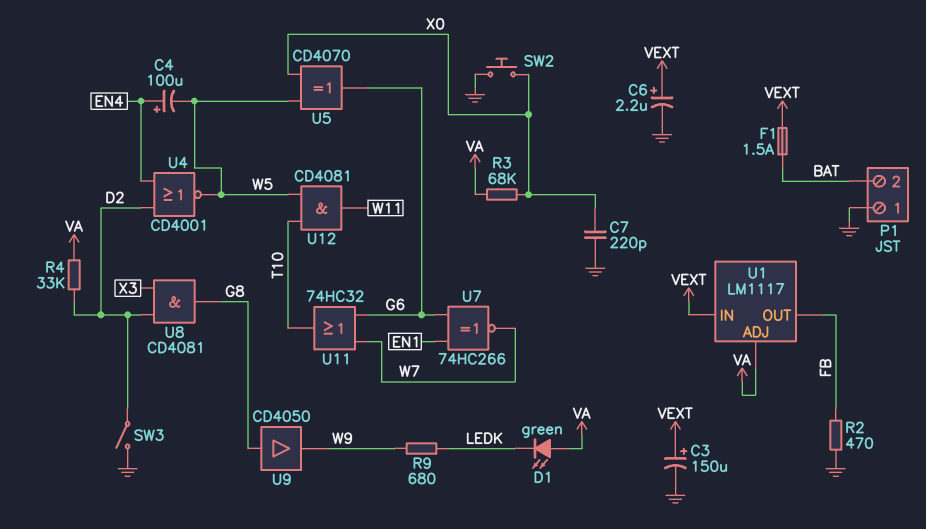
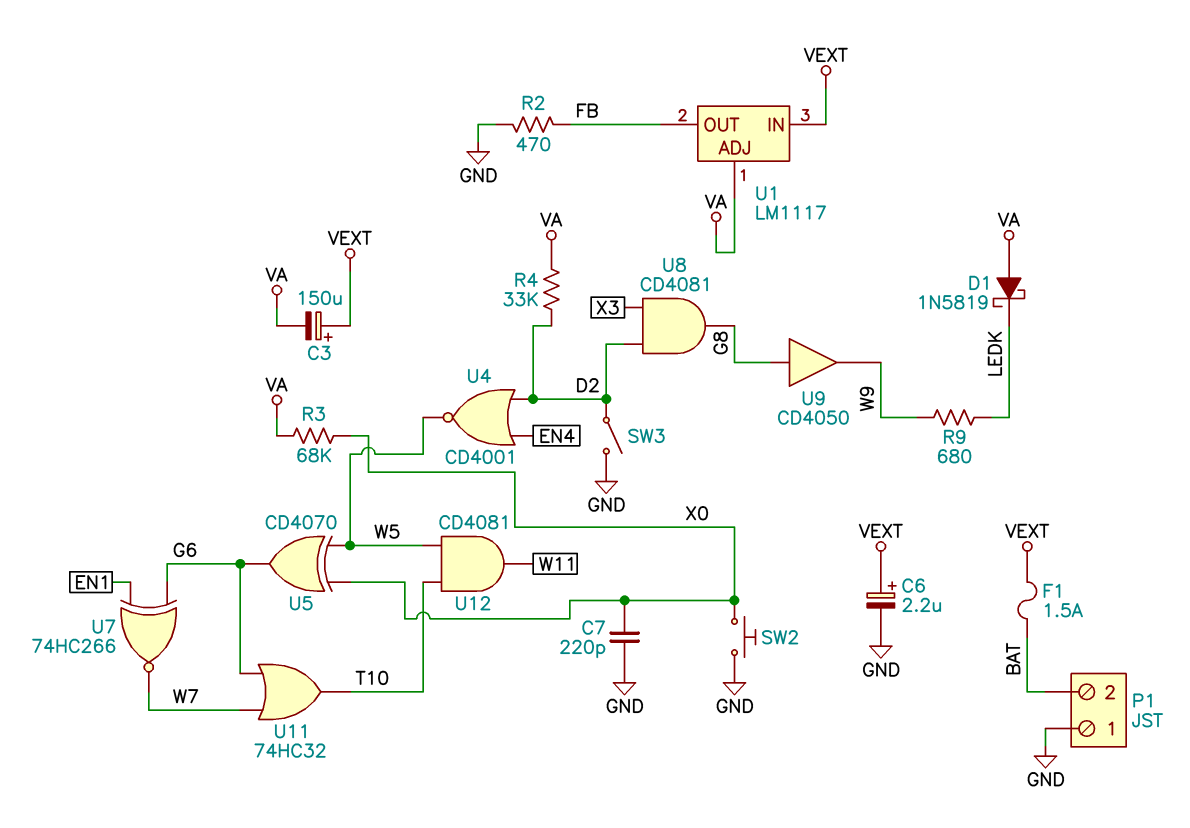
C3: 150uF (plus VEXT, minus GND) -> 150uF (plus VEXT, minus VA)
C4: 100uF (plus EN4, minus W5) -> none
D1: LED green (A VA, K LEDK) -> schottky 1N5819 (A VA, K LEDK)

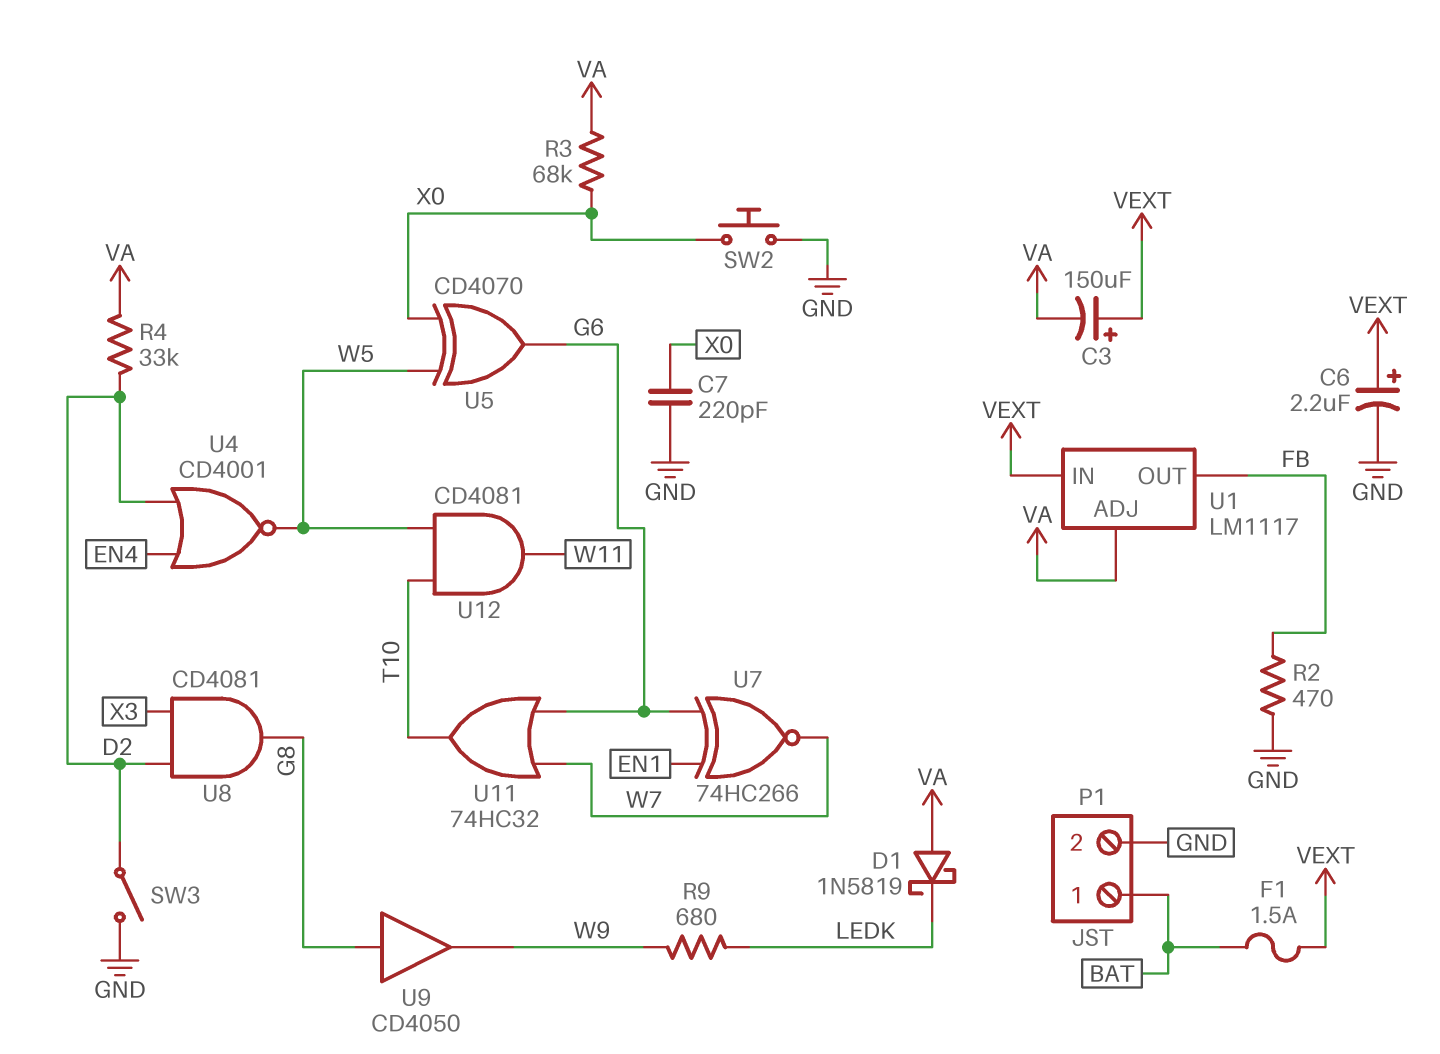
P1 pin 1: GND -> BAT
P1 pin 2: BAT -> GND

